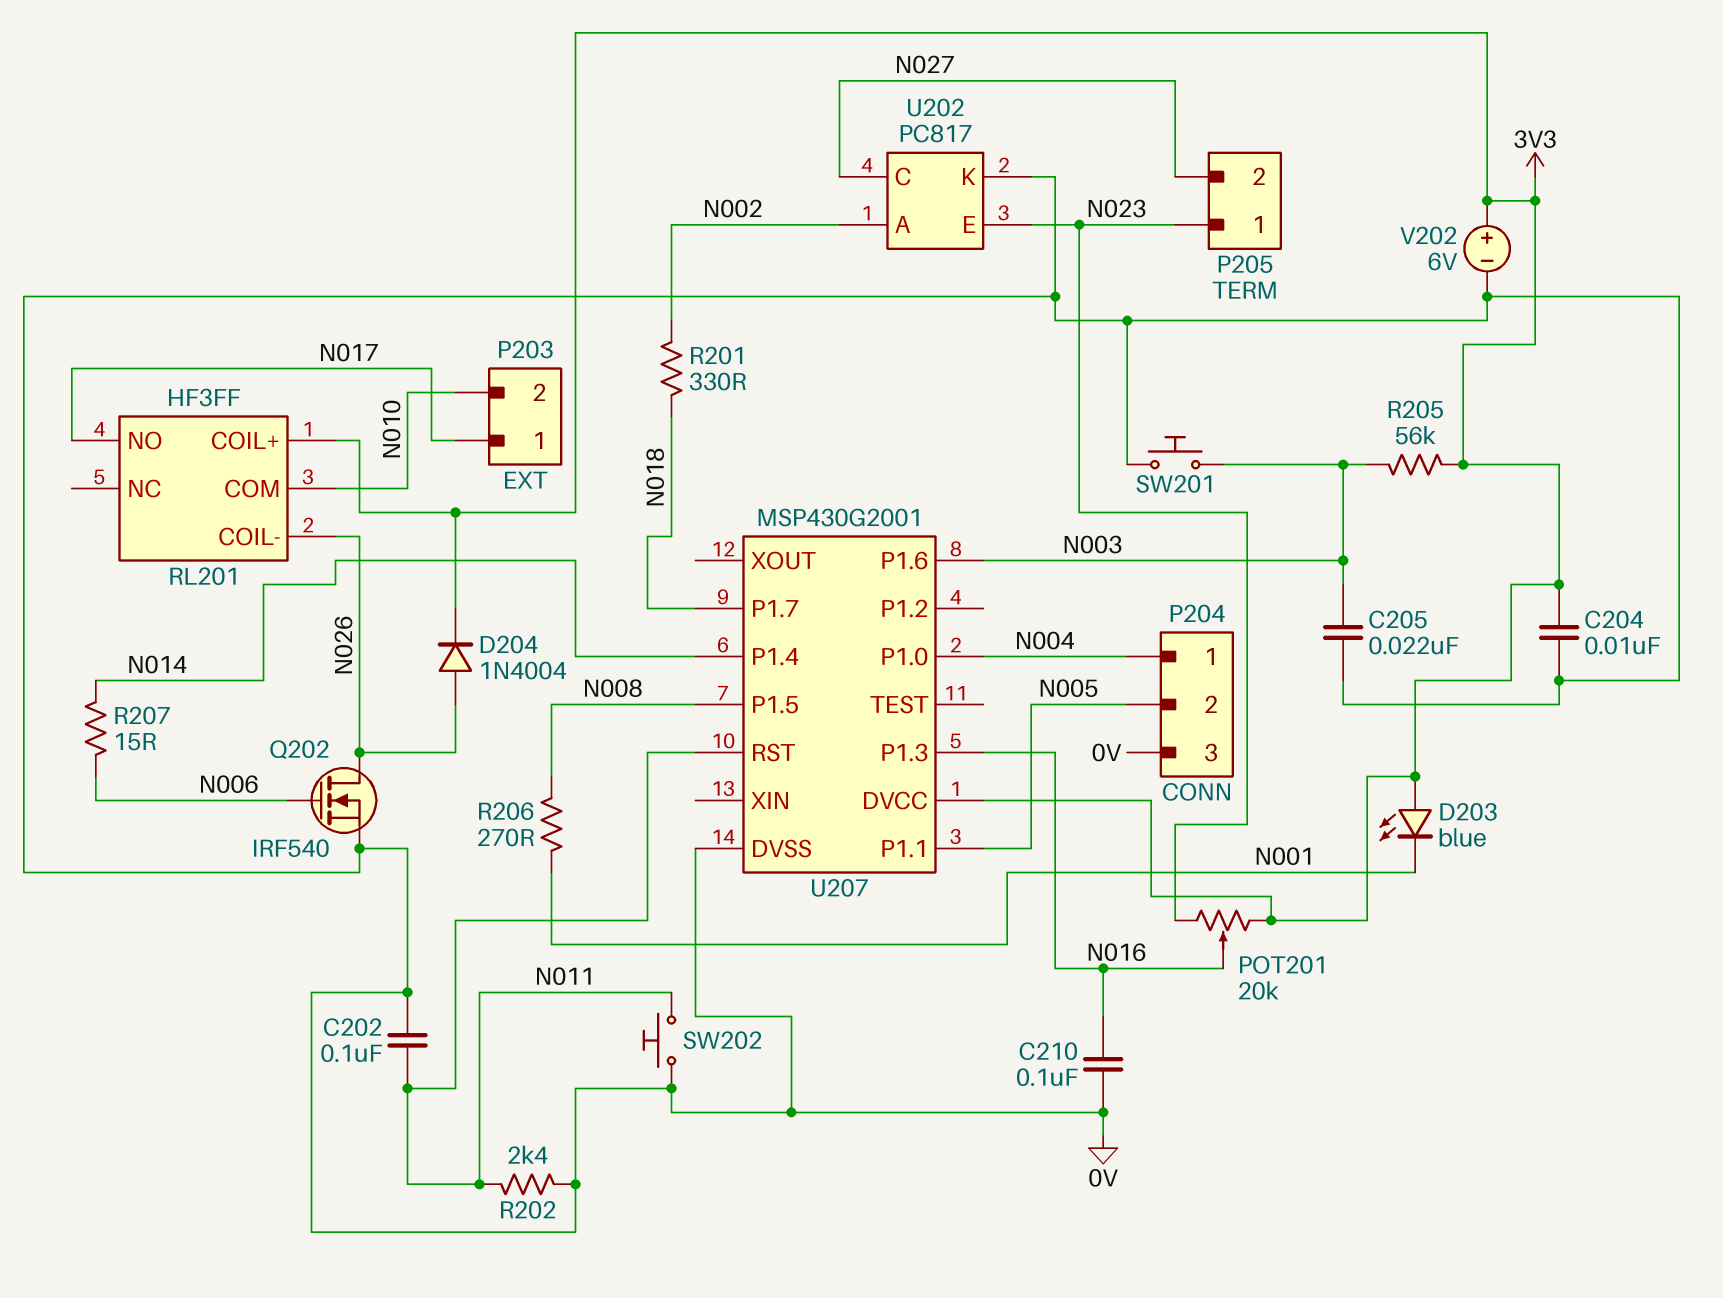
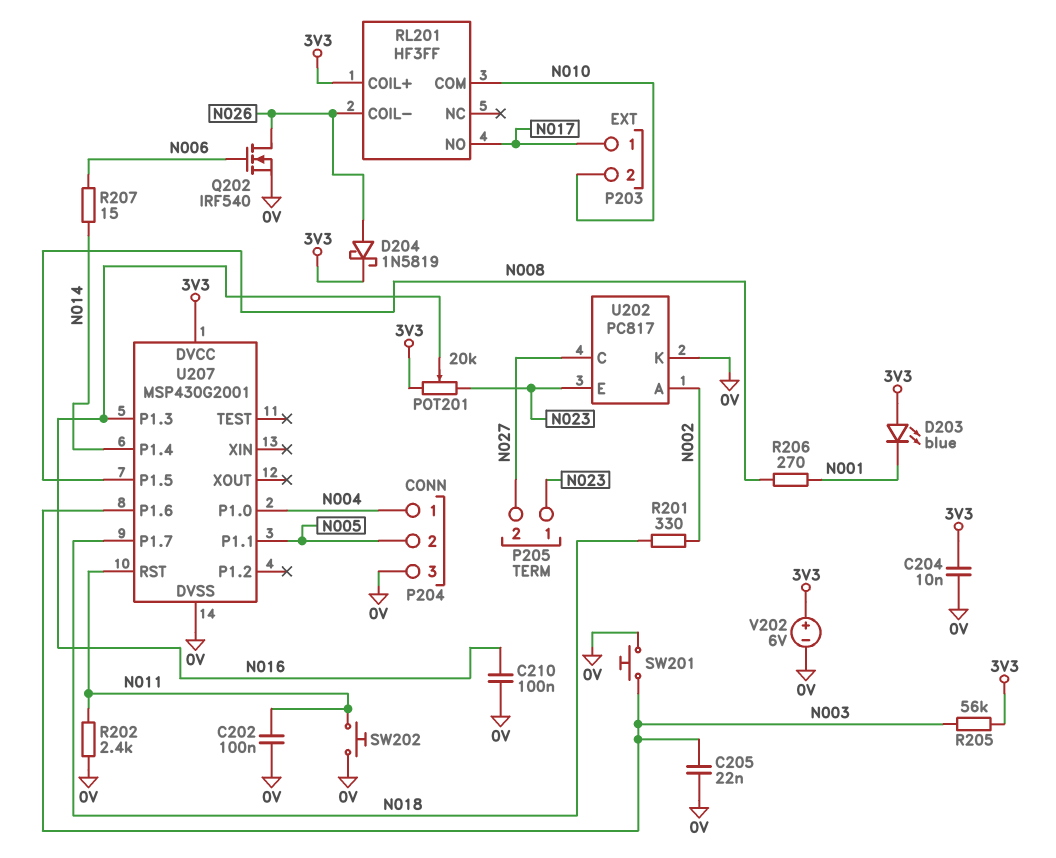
D204: diode 1N4004 (A N026, K 3V3) -> schottky 1N5819 (A N026, K 3V3)

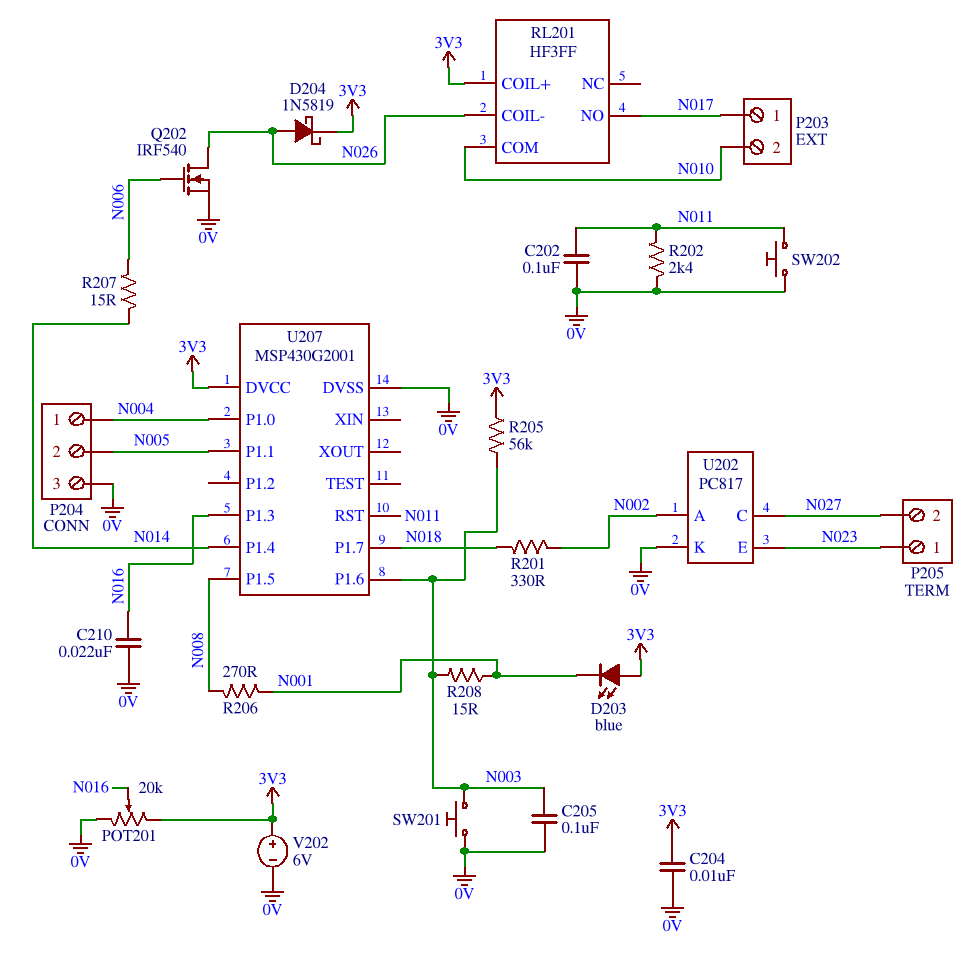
C205: 22nF (0V, N003) -> 100nF (0V, N003)
C210: 100nF (0V, N016) -> 22nF (0V, N016)
POT201: 20k (3V3, N023, wiper N016) -> 20k (0V, 3V3, wiper N016)
R208: none -> 15 (N001, N003)

